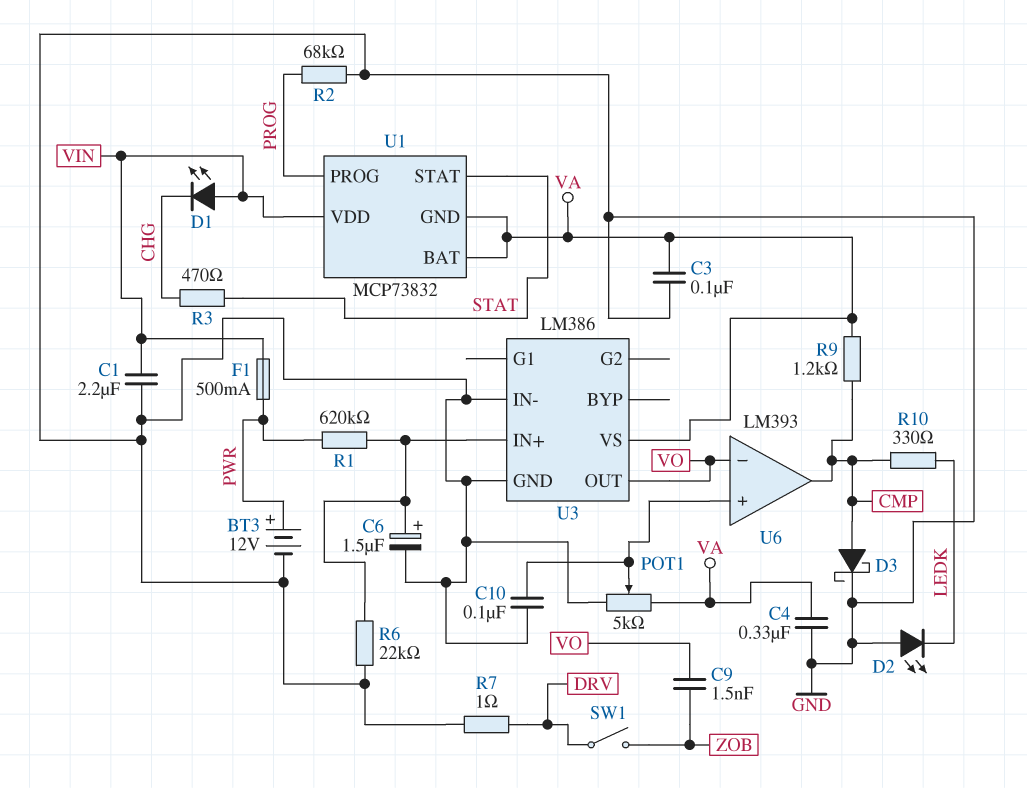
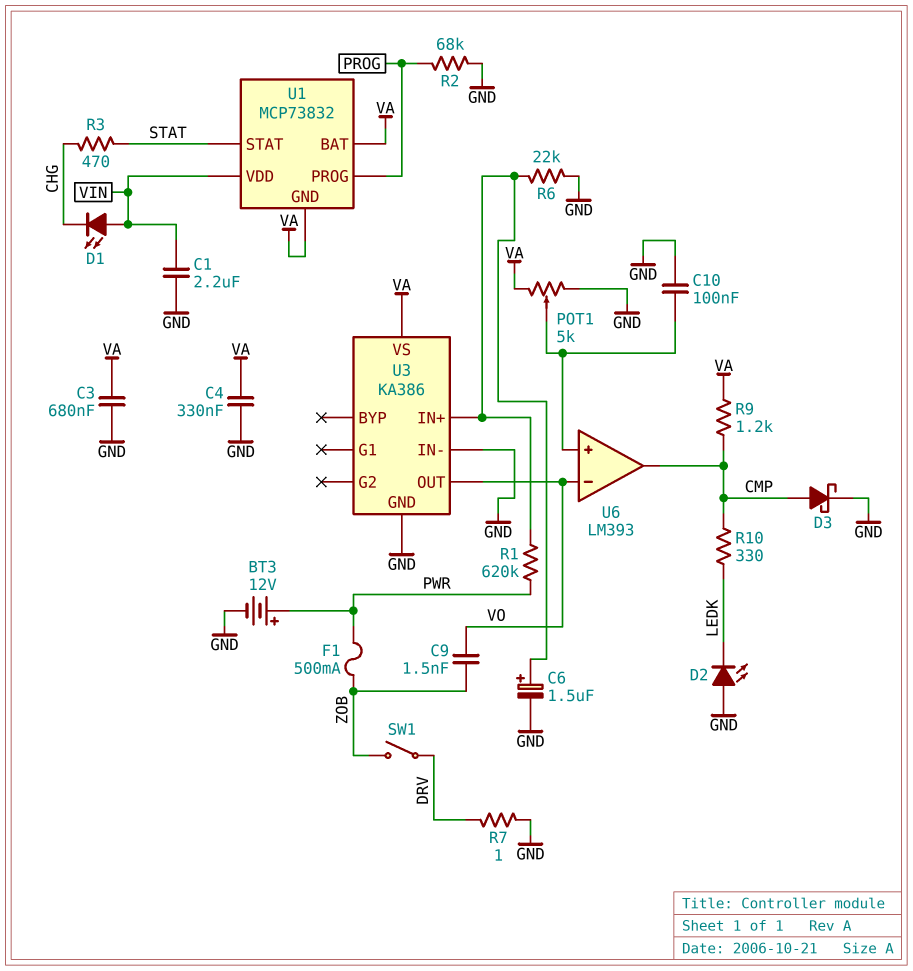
C3: 100nF (GND, VA) -> 680nF (GND, VA)
F1: 500mA (PWR, VIN) -> 500mA (PWR, ZOB)
U3: LM386 -> KA386

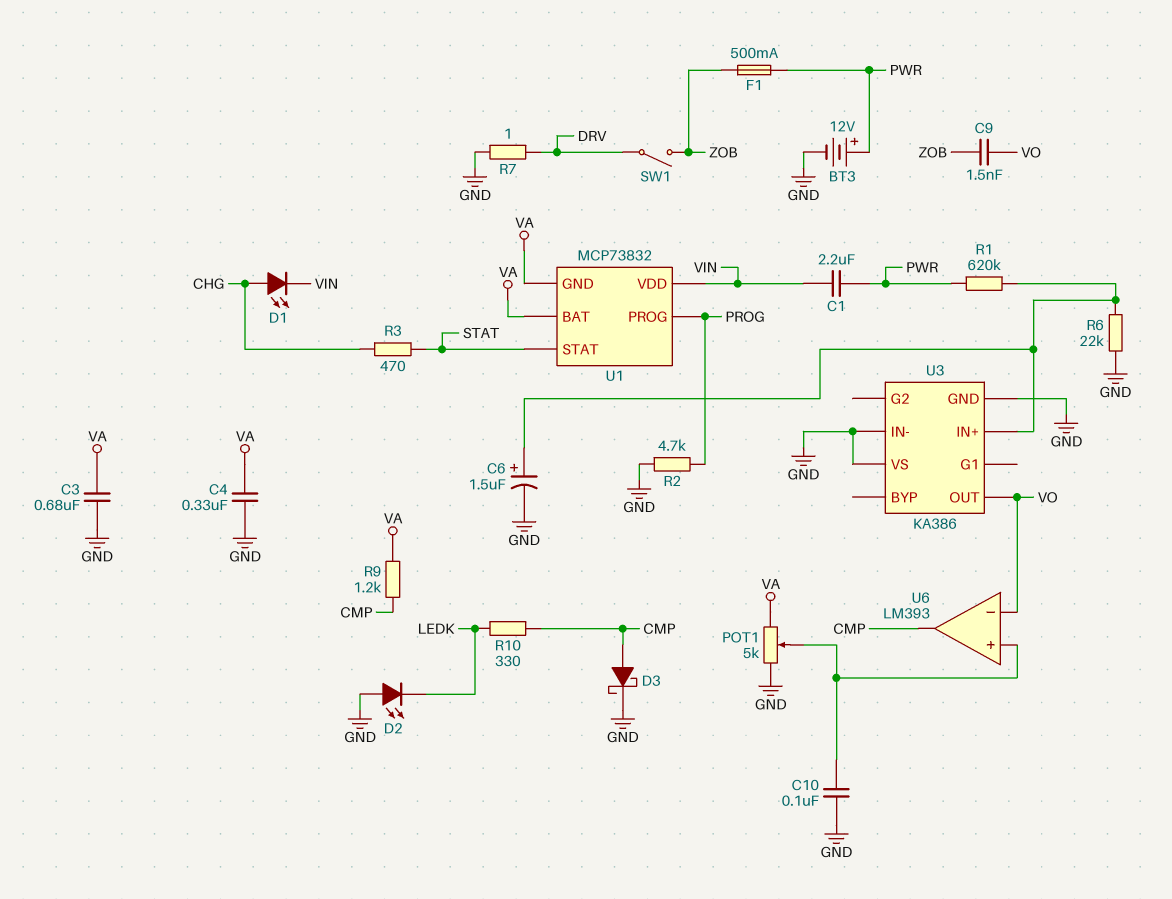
C1: 2.2uF (GND, VIN) -> 2.2uF (PWR, VIN)
D1: LED (A VIN, K CHG) -> LED (A CHG, K VIN)
R2: 68k (GND, PROG) -> 4.7k (GND, PROG)
U3 pin VS: VA -> GND

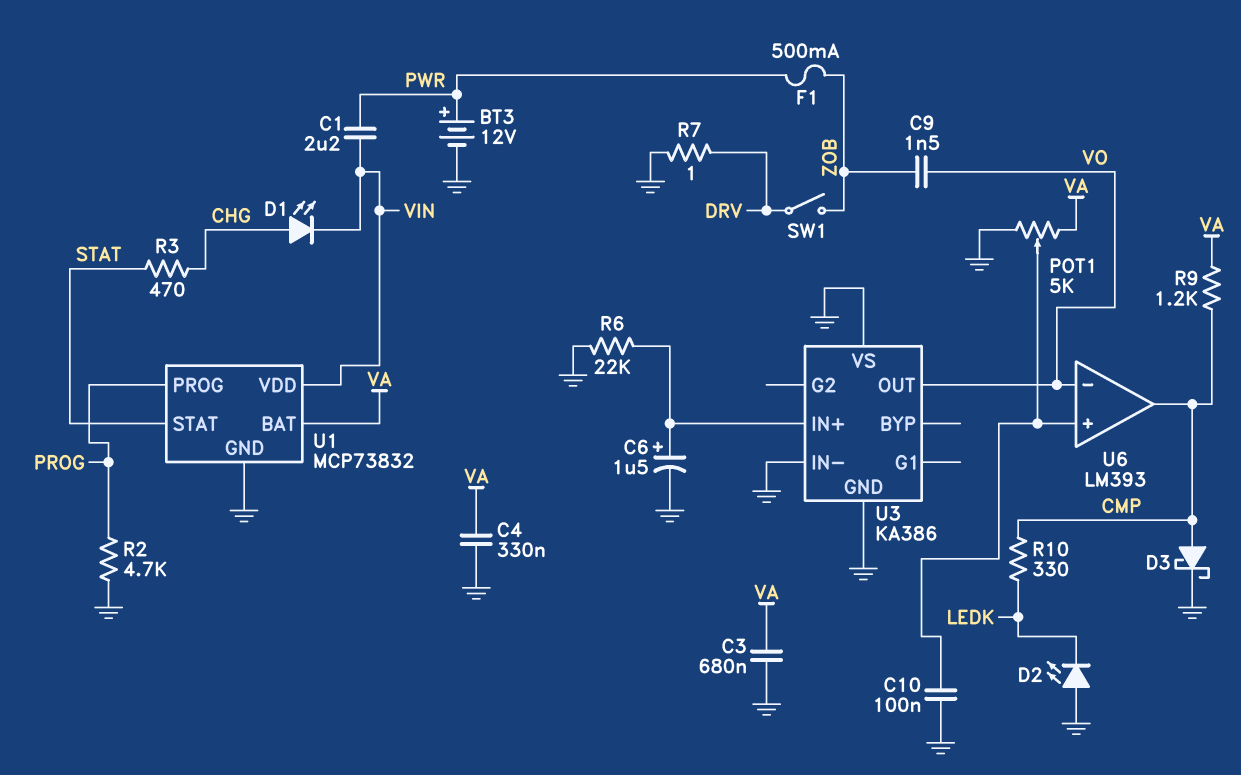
R1: 620k (PWR, U3/IN+) -> none
U1 pin GND: VA -> GND

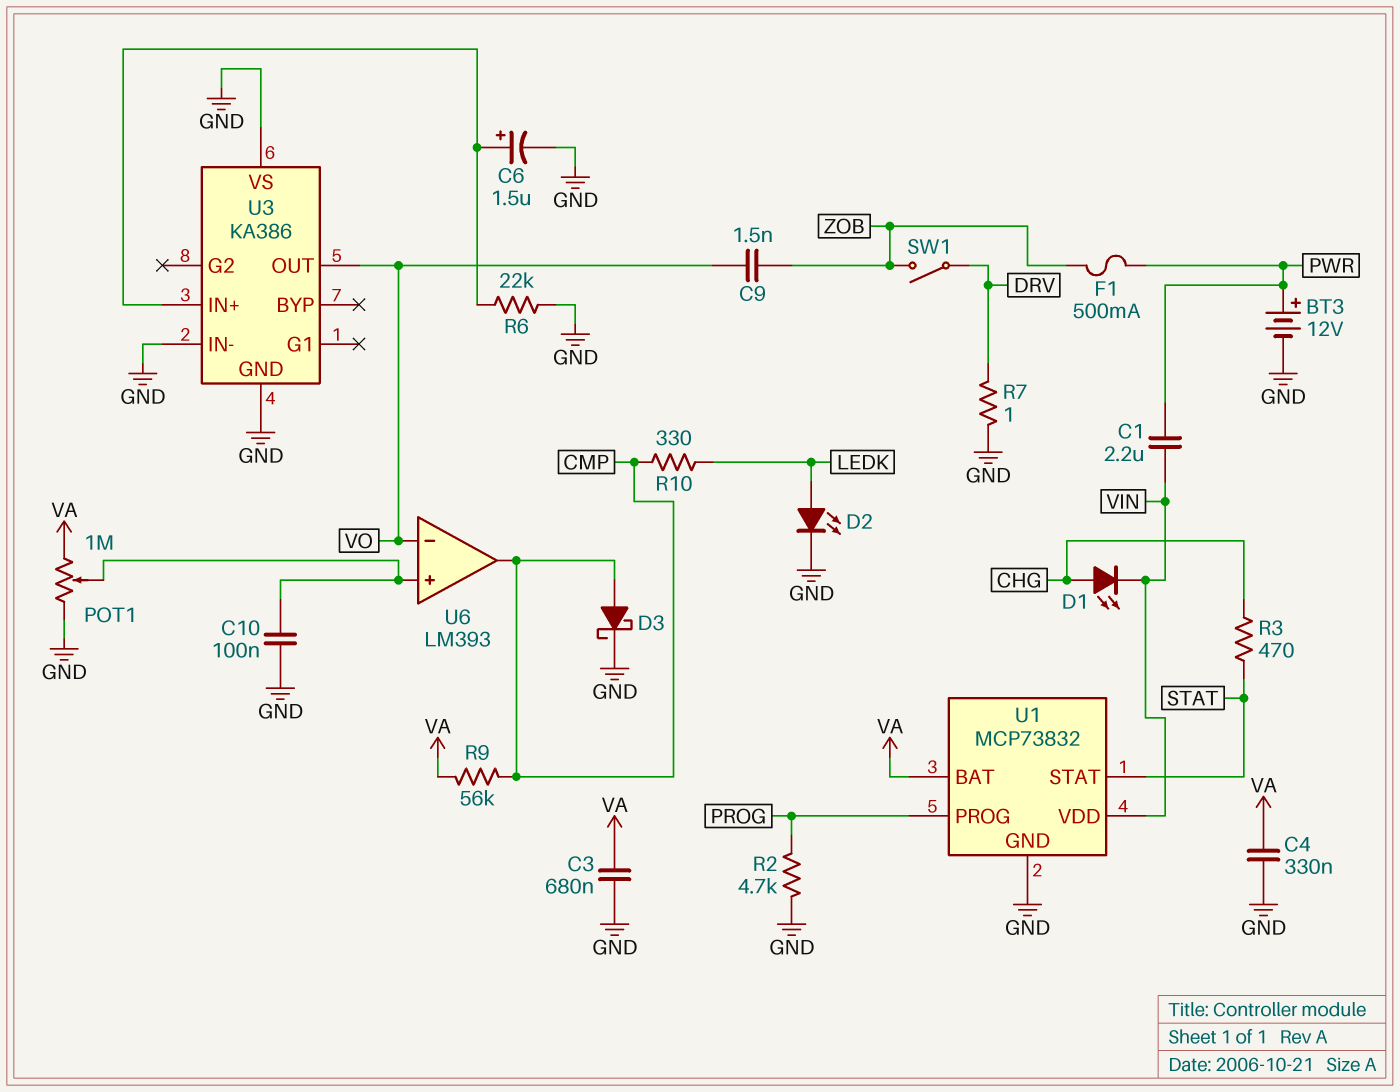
D2: LED (A GND, K LEDK) -> LED (A LEDK, K GND)
POT1: 5k (GND, VA, wiper U6/in+) -> 1M (GND, VA, wiper U6/in+)
R9: 1.2k (CMP, VA) -> 56k (CMP, VA)

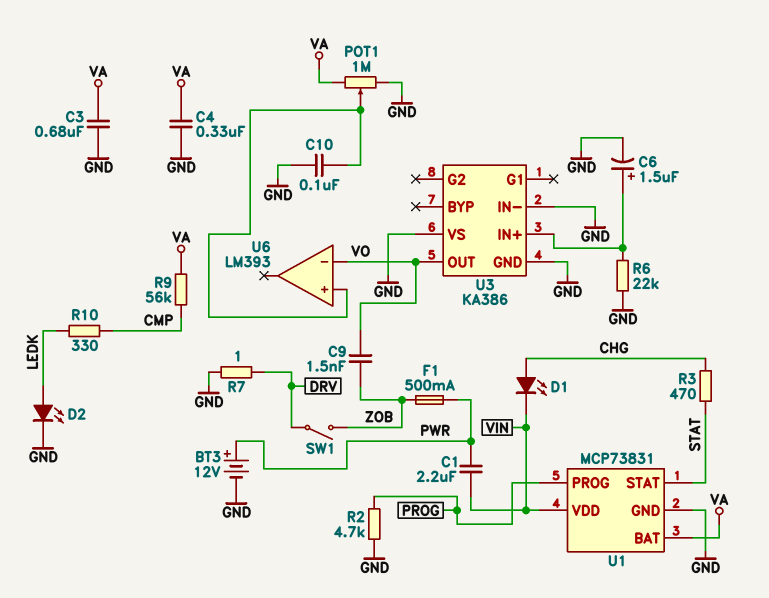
D3: schottky (A CMP, K GND) -> none
U1: MCP73832 -> MCP73831
U6 pin out: CMP -> none

